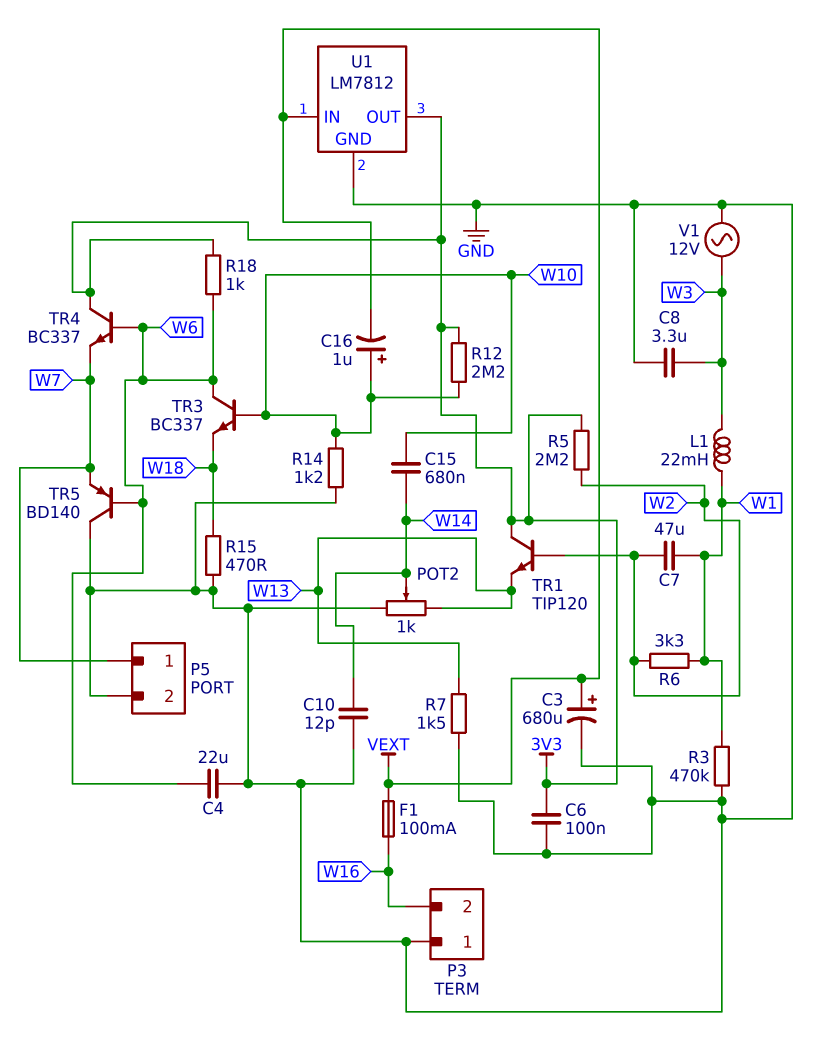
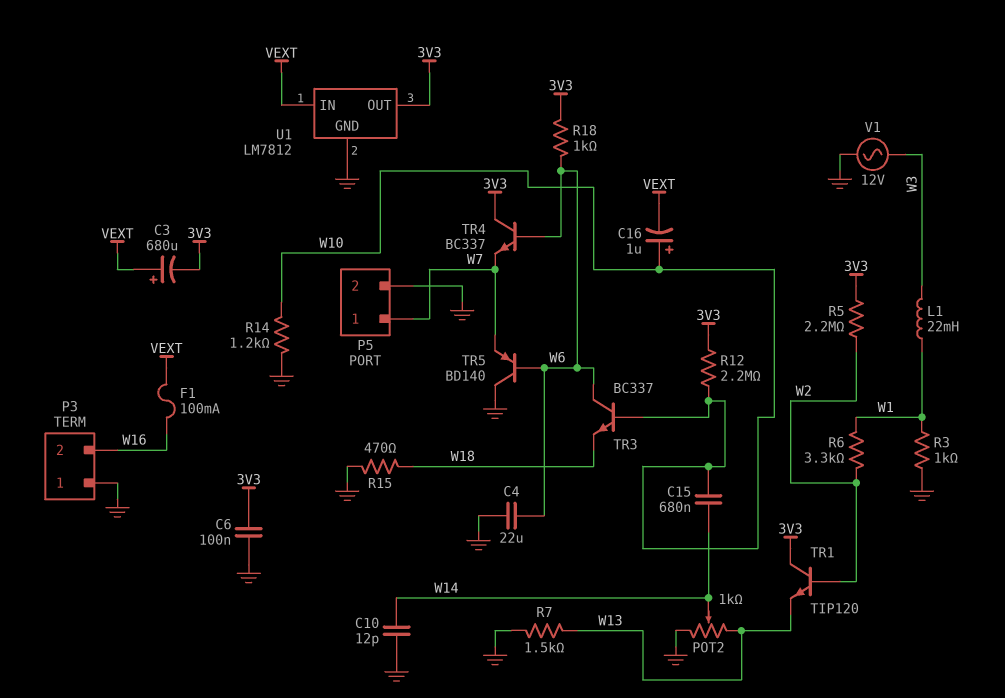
C3: 680uF (plus VEXT, minus GND) -> 680uF (plus VEXT, minus 3V3)
C7: 47uF (W1, W2) -> none
C8: 3.3uF (GND, W3) -> none
R3: 470k (GND, W1) -> 1k (GND, W1)

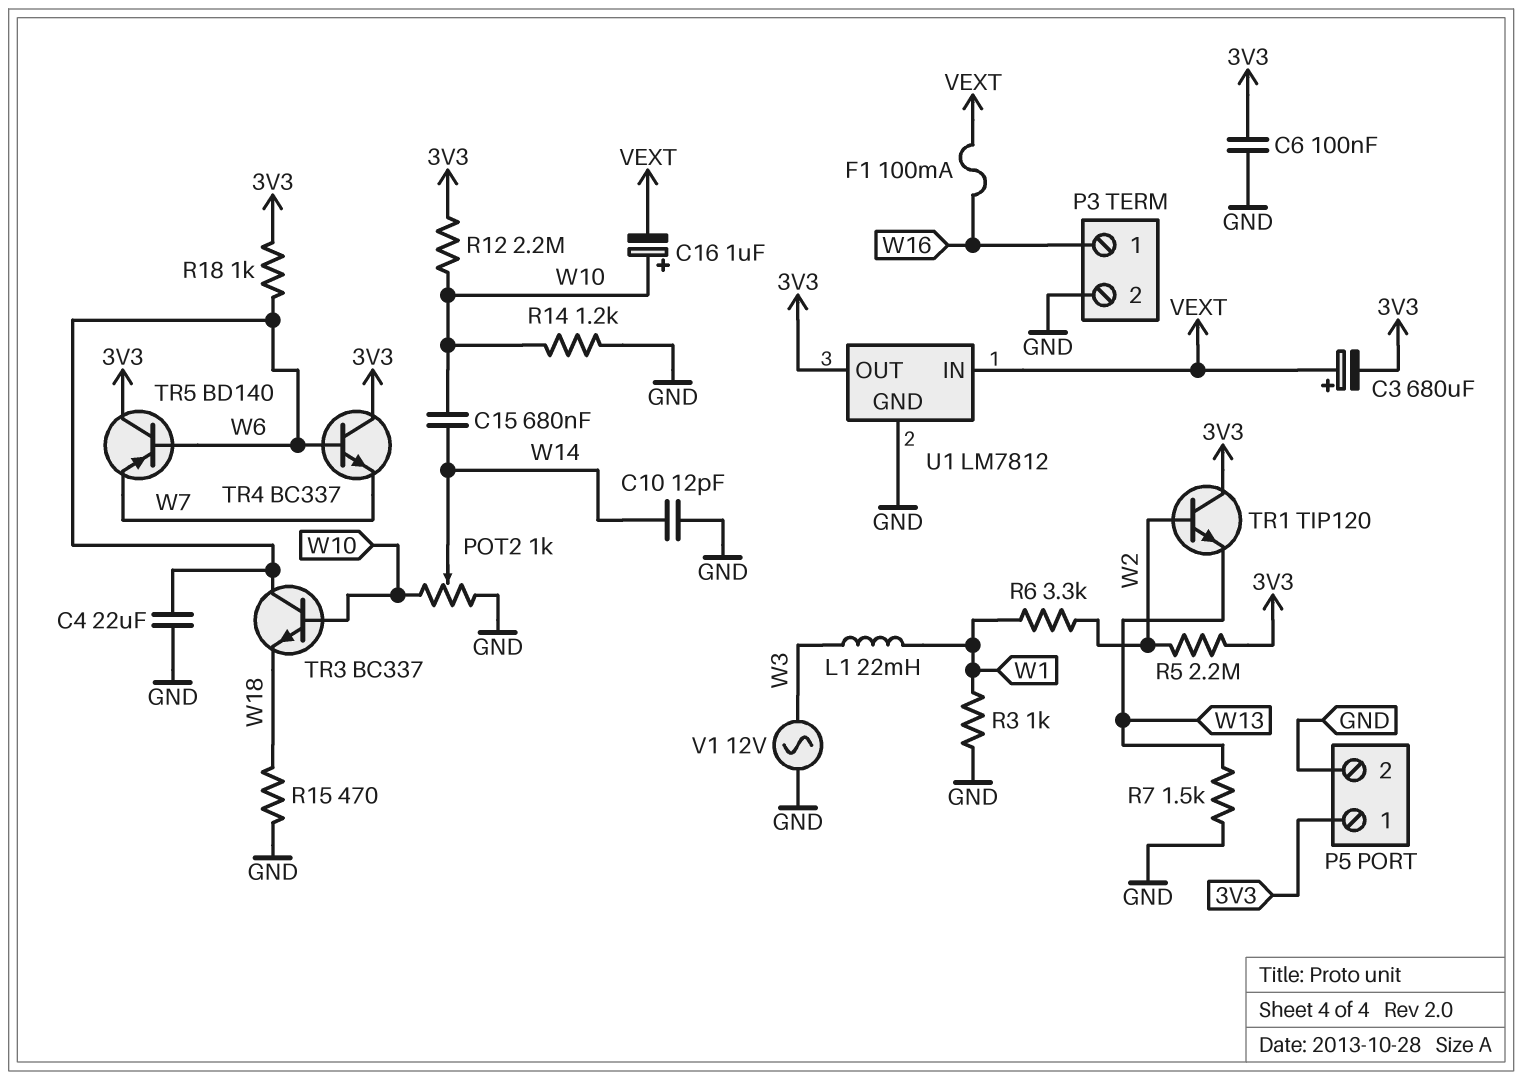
P3 pin 1: GND -> W16
P3 pin 2: W16 -> GND
P5 pin 1: W7 -> 3V3
POT2: 1k (GND, W13, wiper W14) -> 1k (GND, W10, wiper W14)
TR5: PNP BD140 (B W6, C GND, E W7) -> PNP BD140 (B W6, C 3V3, E W7)

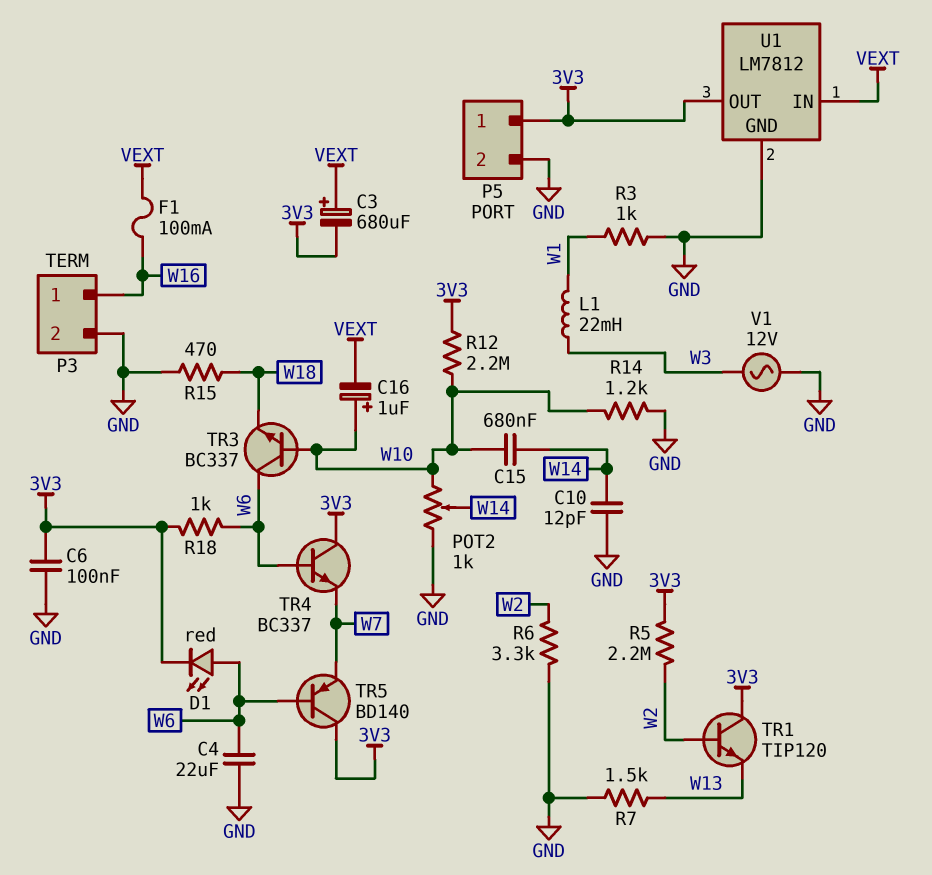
D1: none -> LED red (A W6, K 3V3)
R6: 3.3k (W1, W2) -> 3.3k (GND, W2)

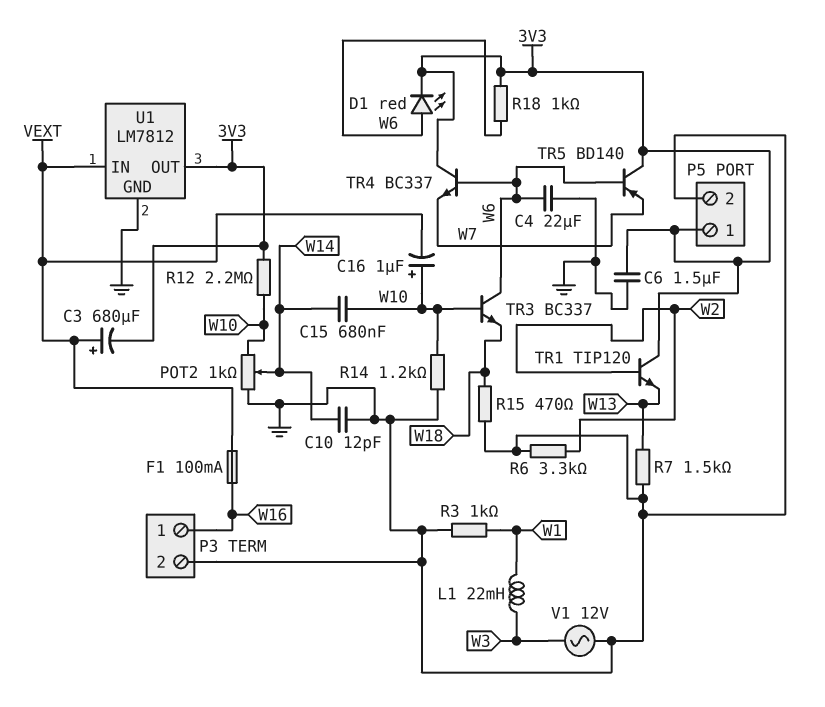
C6: 100nF (3V3, GND) -> 1.5uF (3V3, GND)
R5: 2.2M (3V3, W2) -> none

